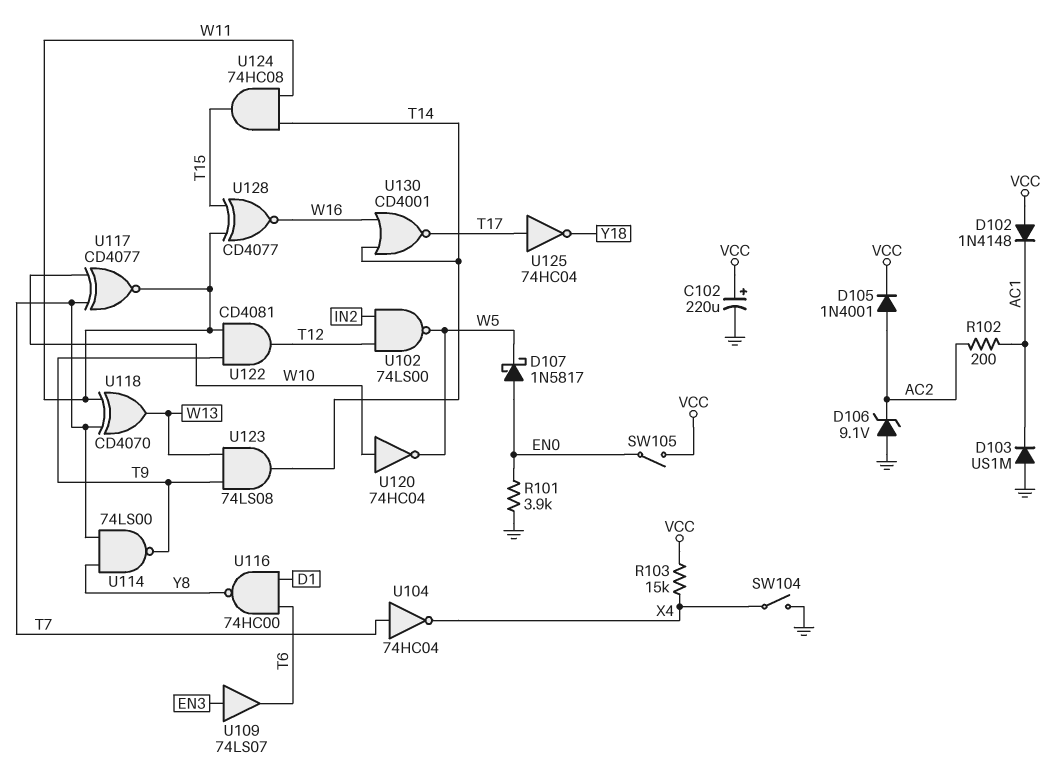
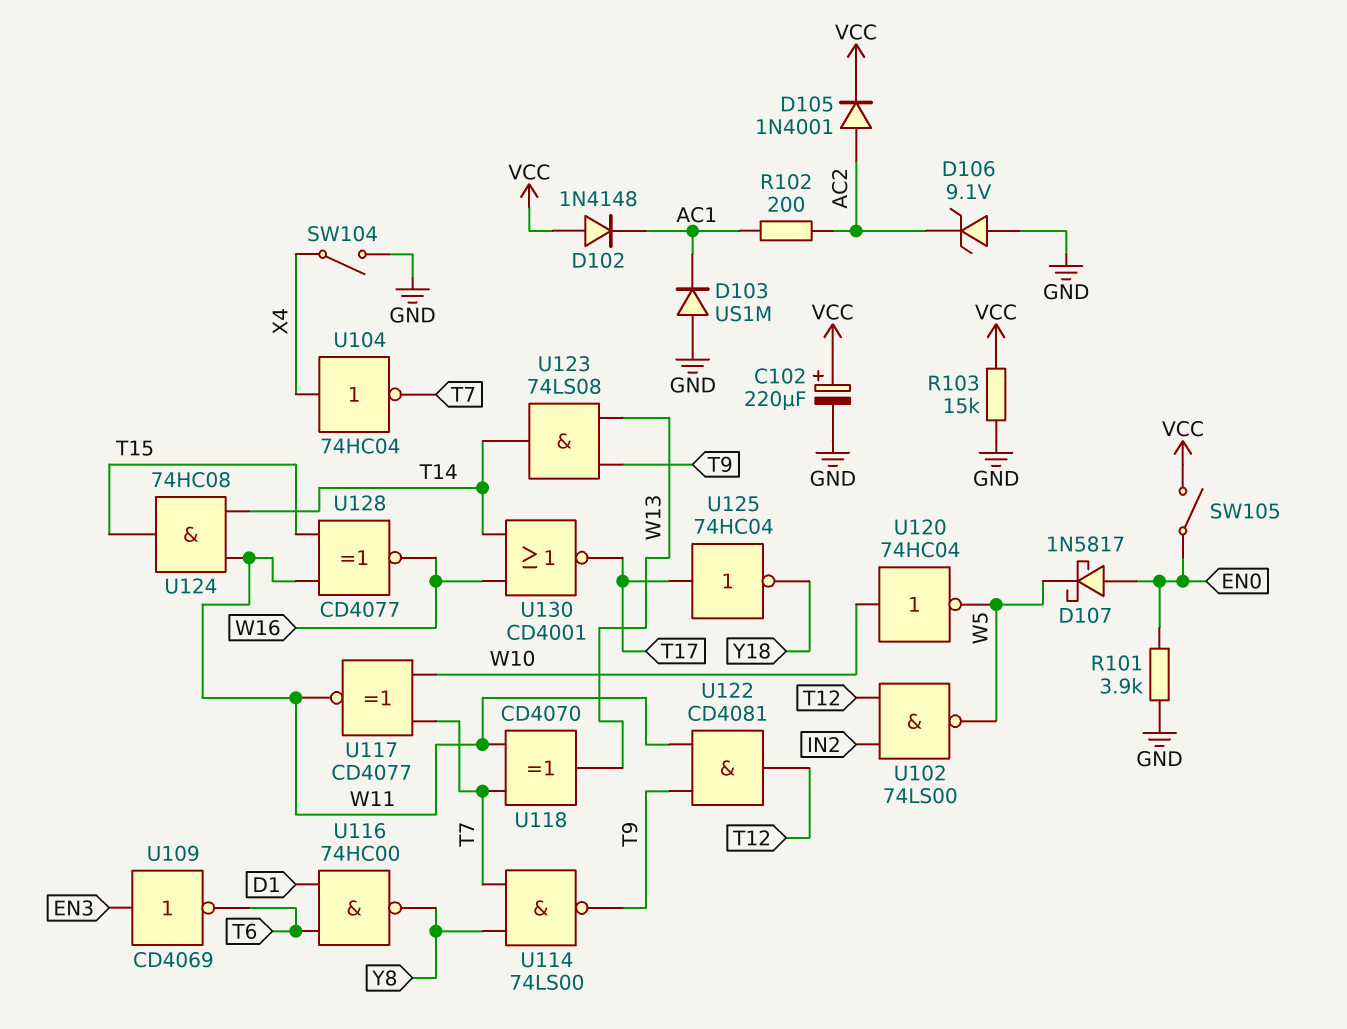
R103: 15k (VCC, X4) -> 15k (GND, VCC)
U104: NOT 74HC04 (in T7, out X4) -> NOT 74HC04 (in X4, out T7)
U109: buffer 74LS07 (in EN3, out T6) -> NOT CD4069 (in EN3, out T6)

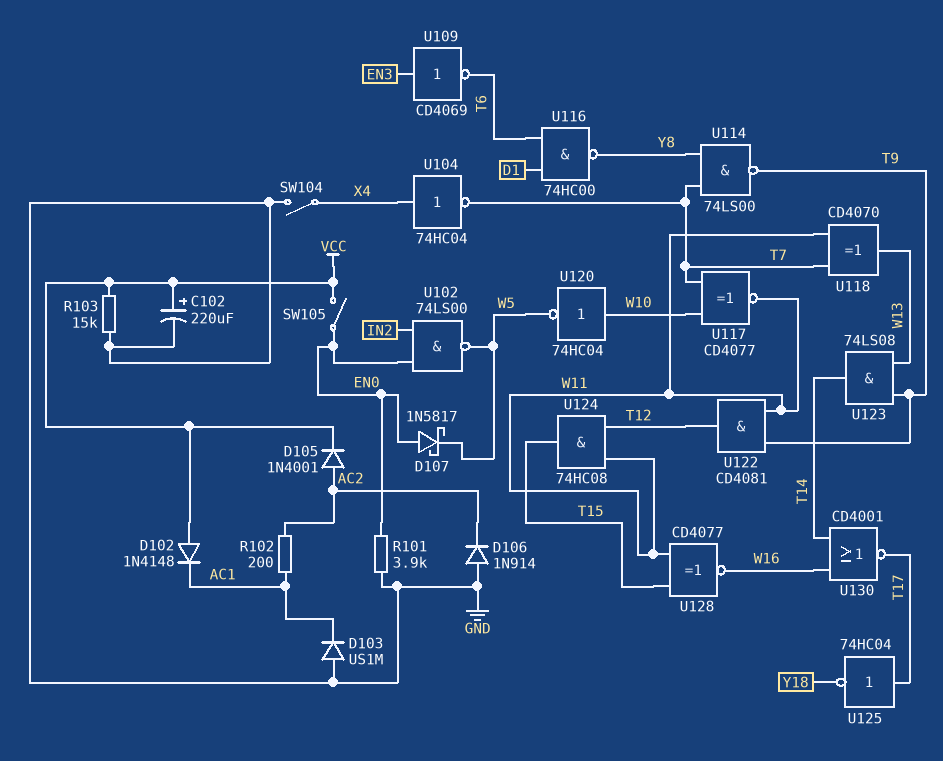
D106: zener 9.1V (A GND, K AC2) -> diode 1N914 (A GND, K AC2)
U102: NAND 74LS00 (in IN2, in T12, out W5) -> NAND 74LS00 (in EN0, in IN2, out W5)
U124: AND 74HC08 (in T14, in W11, out T15) -> AND 74HC08 (in T12, in W11, out T15)

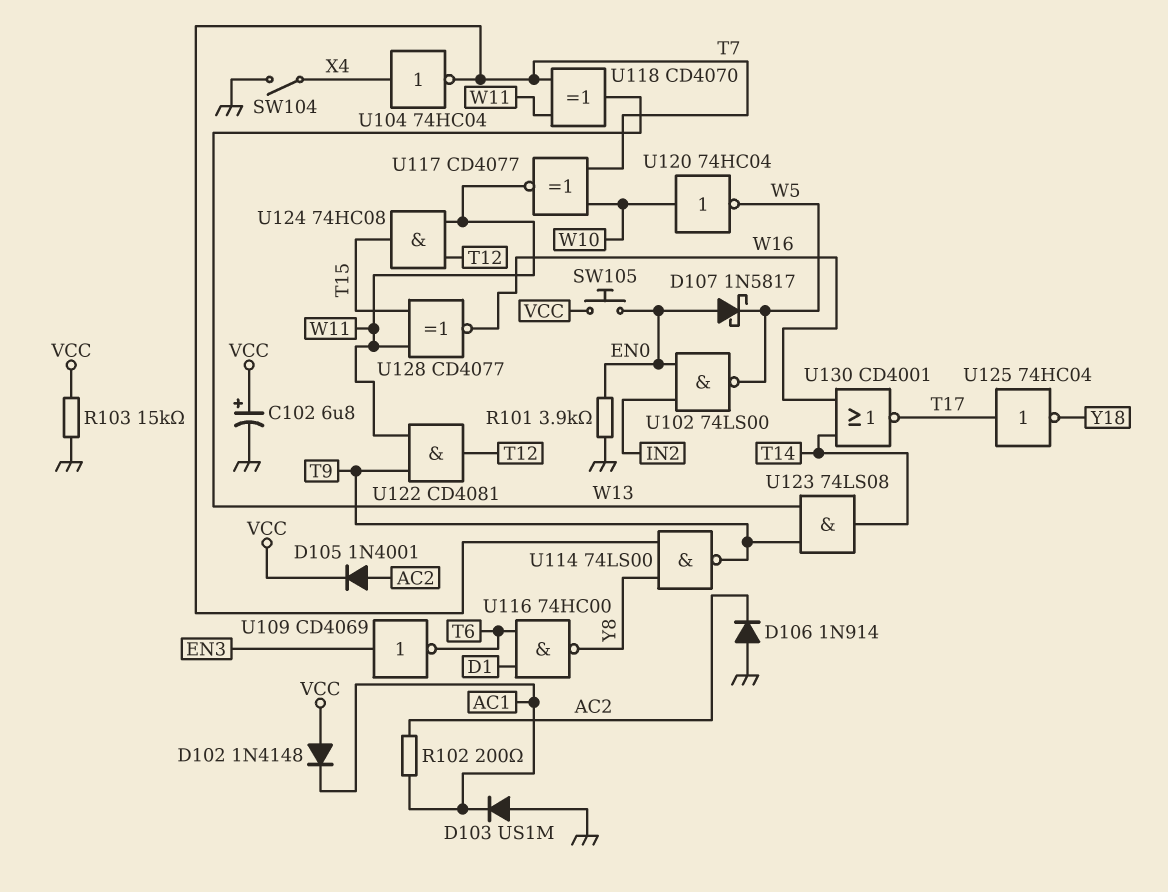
C102: 220uF (plus VCC, minus GND) -> 6.8uF (plus VCC, minus GND)
SW105: switch (EN0, VCC) -> button (EN0, VCC)

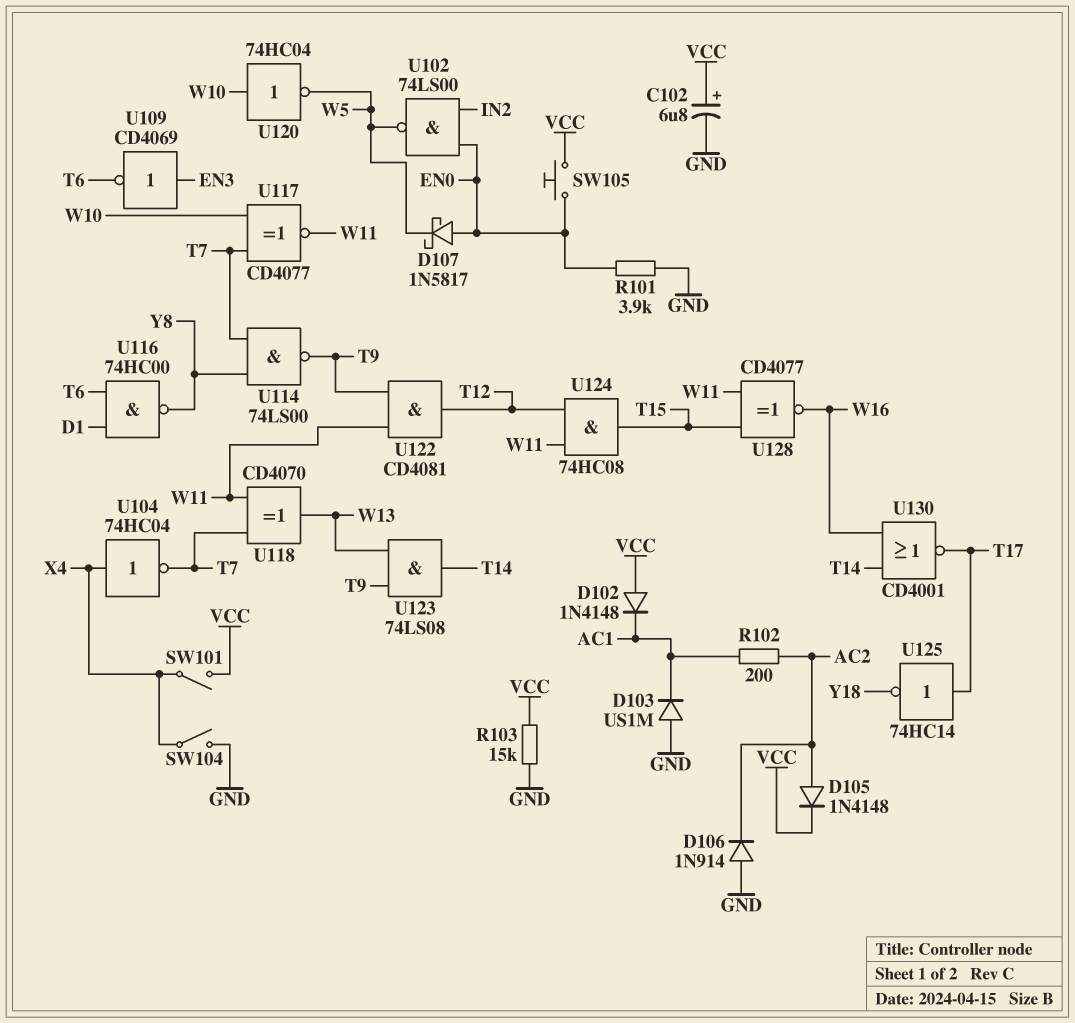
D105: diode 1N4001 (A AC2, K VCC) -> diode 1N4148 (A AC2, K VCC)
SW101: none -> switch (VCC, X4)
U125: NOT 74HC04 (in T17, out Y18) -> NOT 74HC14 (in T17, out Y18)

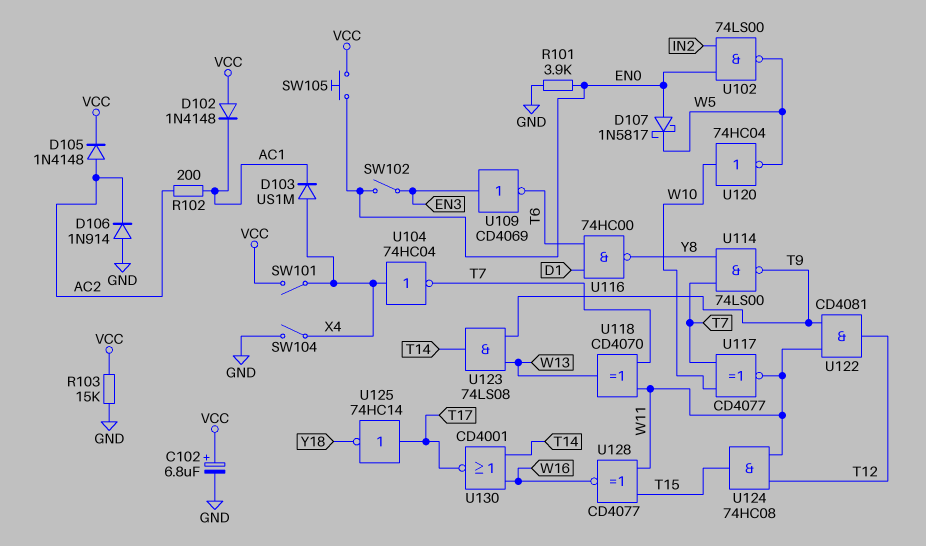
D103: diode US1M (A GND, K AC1) -> diode US1M (A X4, K AC1)
SW102: none -> switch (EN0, EN3)

